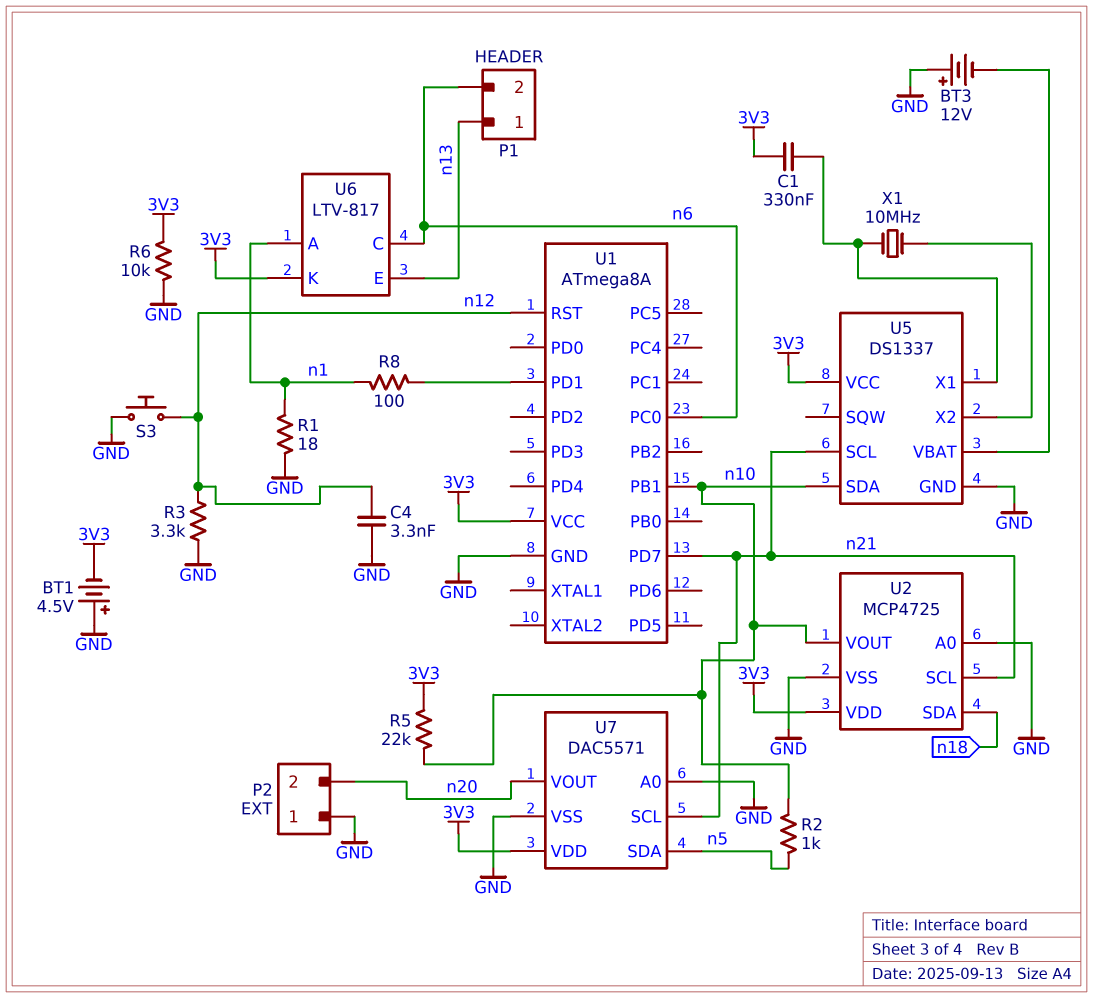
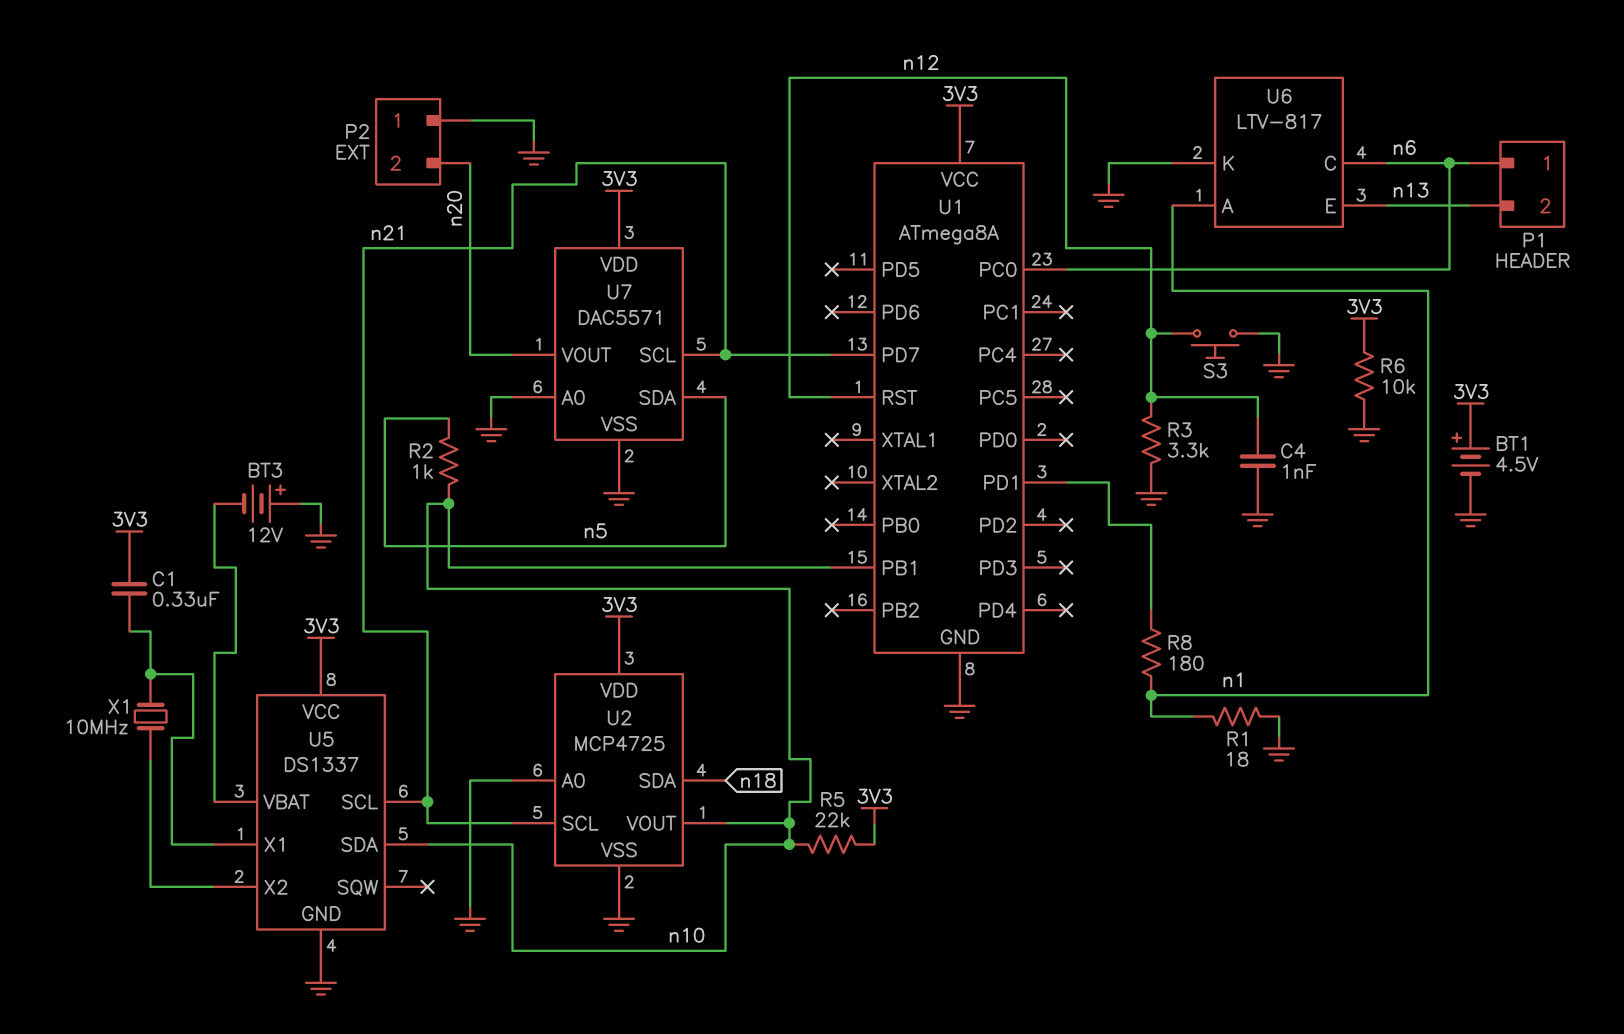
BT1: 4.5V (plus GND, minus 3V3) -> 4.5V (plus 3V3, minus GND)
C4: 3.3nF (GND, n12) -> 1nF (GND, n12)
P1 pin 1: n13 -> n6
P1 pin 2: n6 -> n13
R8: 100 (U1/PD1, n1) -> 180 (U1/PD1, n1)
U6 pin K: 3V3 -> GND

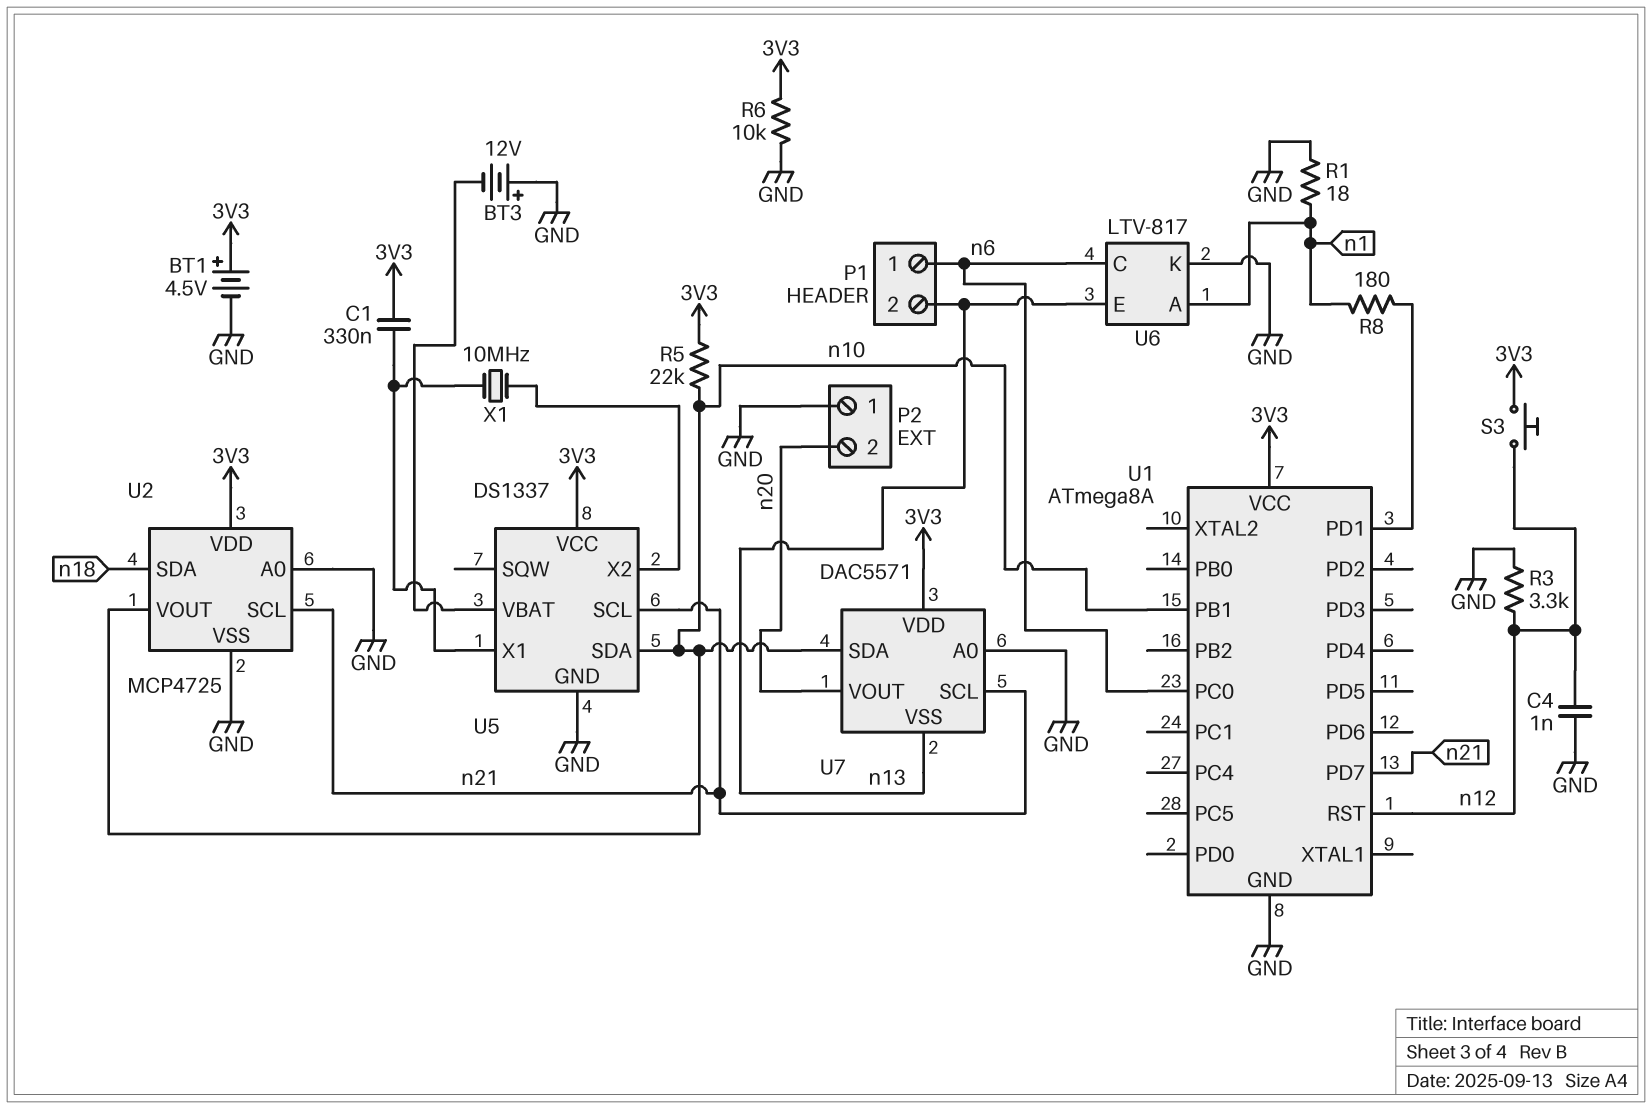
R2: 1k (n5, n10) -> none
S3: button (GND, n12) -> button (3V3, n12)
U7 pin SDA: n5 -> n10
U7 pin VSS: GND -> n13

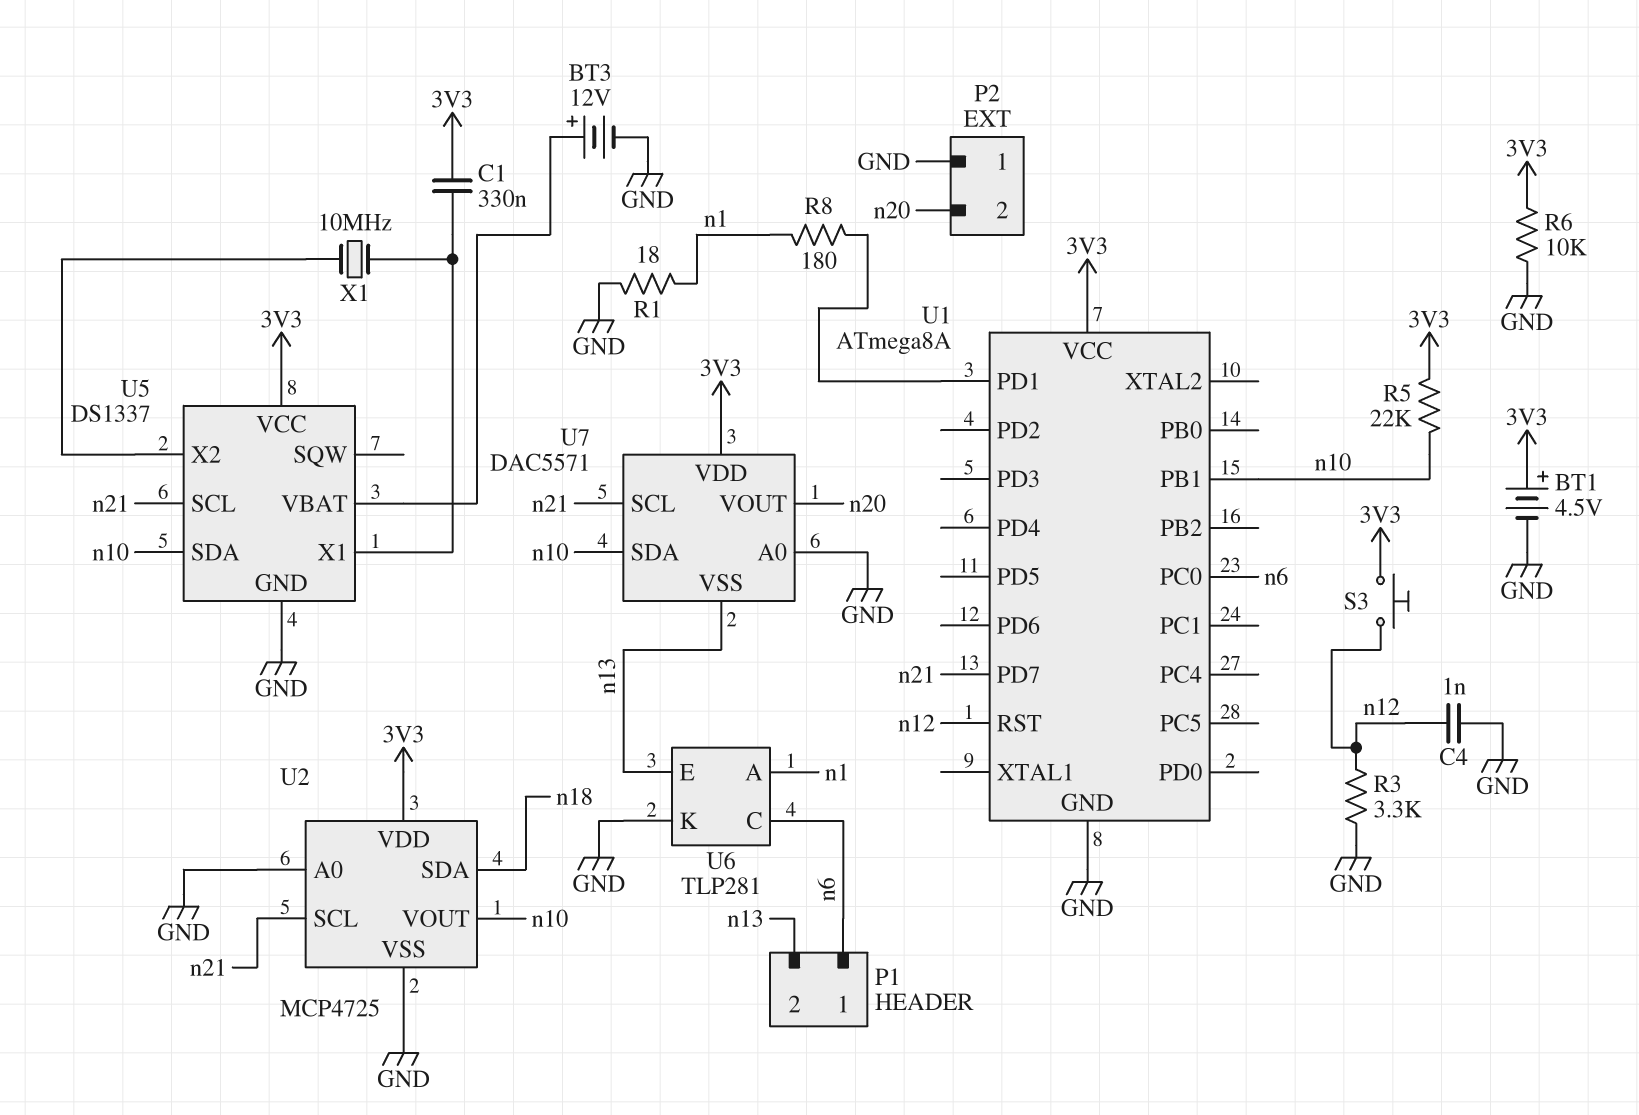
BT3: 12V (plus GND, minus U5/VBAT) -> 12V (plus U5/VBAT, minus GND)
U6: LTV-817 -> TLP281

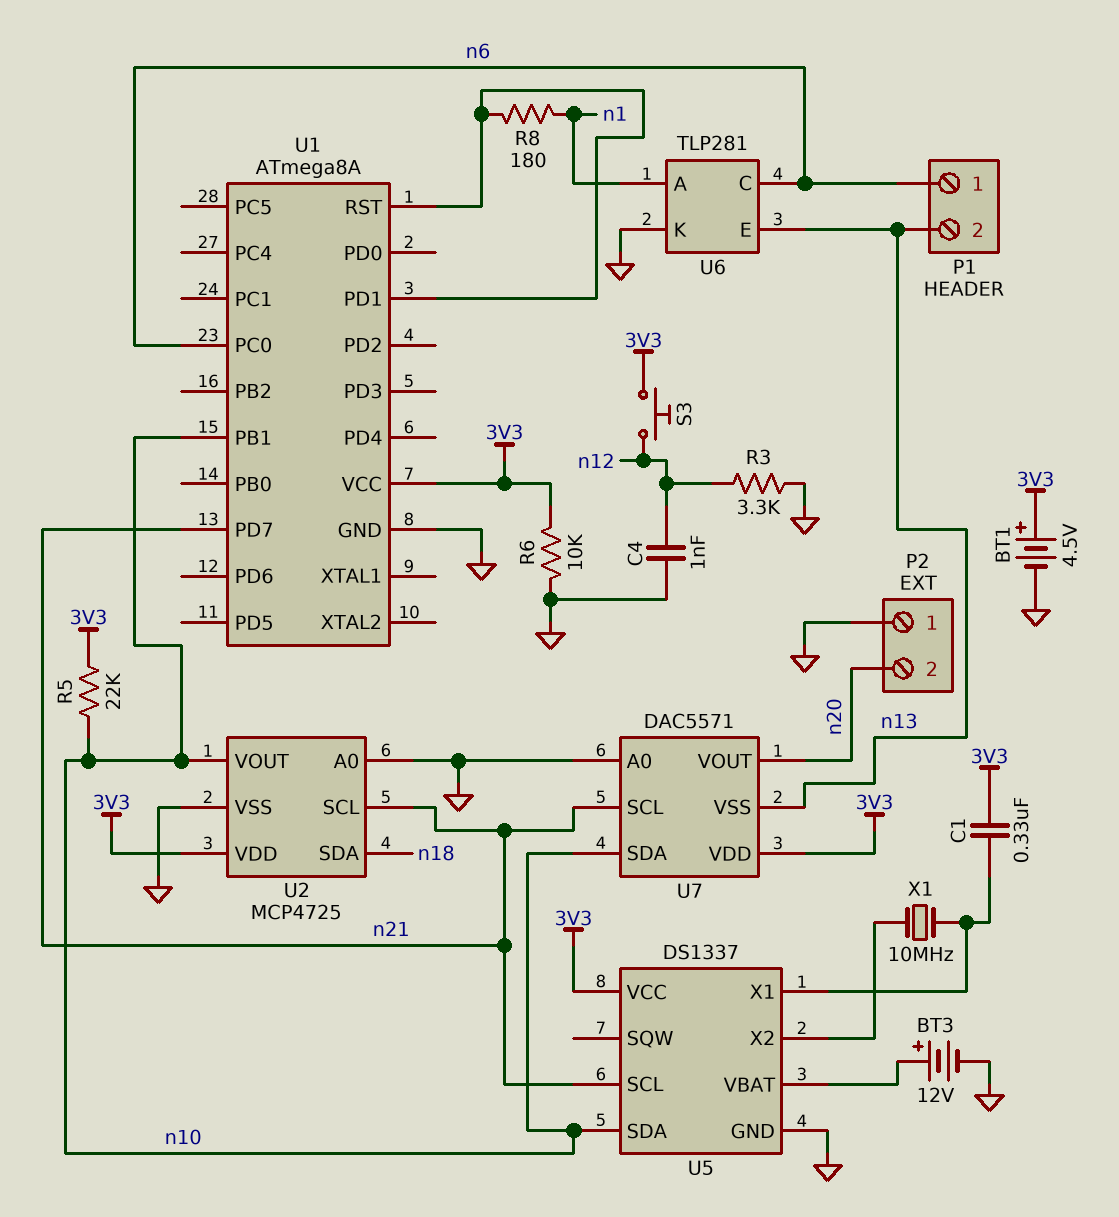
R1: 18 (GND, n1) -> none
U1 pin RST: n12 -> U1/PD1

